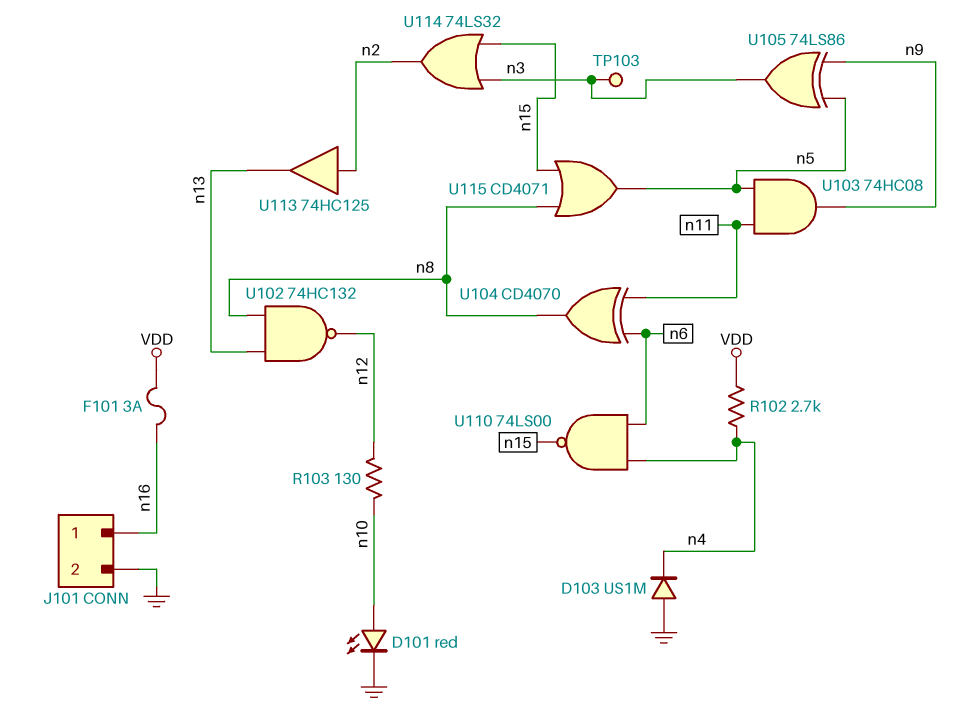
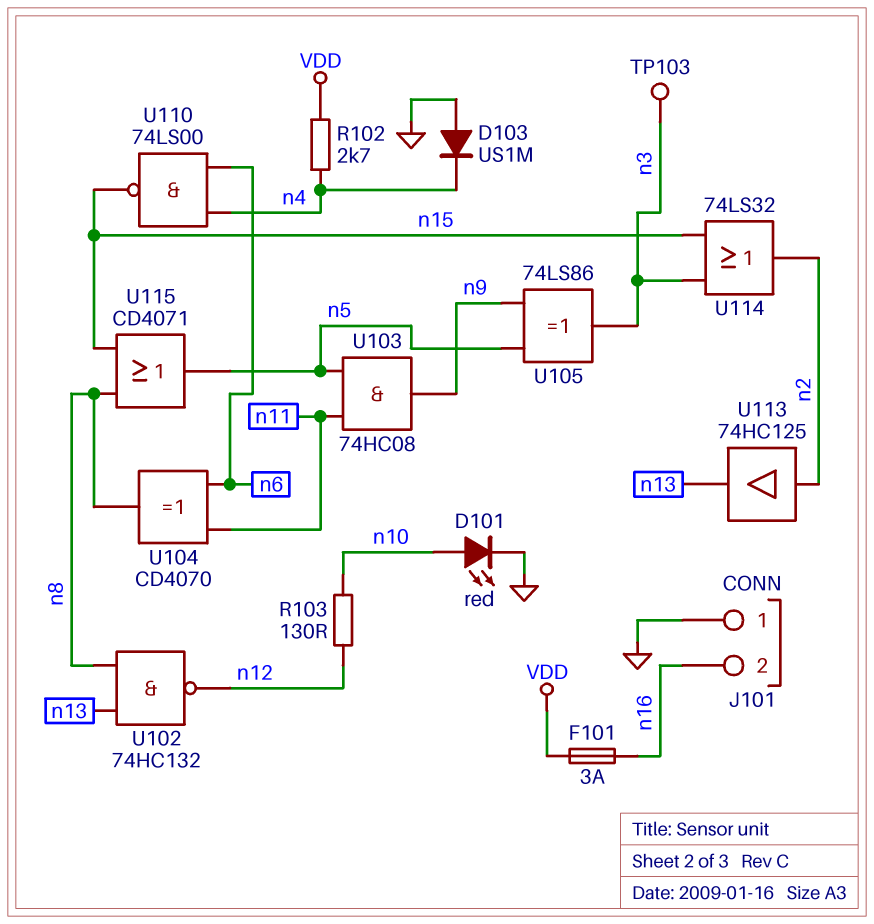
J101 pin 1: n16 -> GND
J101 pin 2: GND -> n16

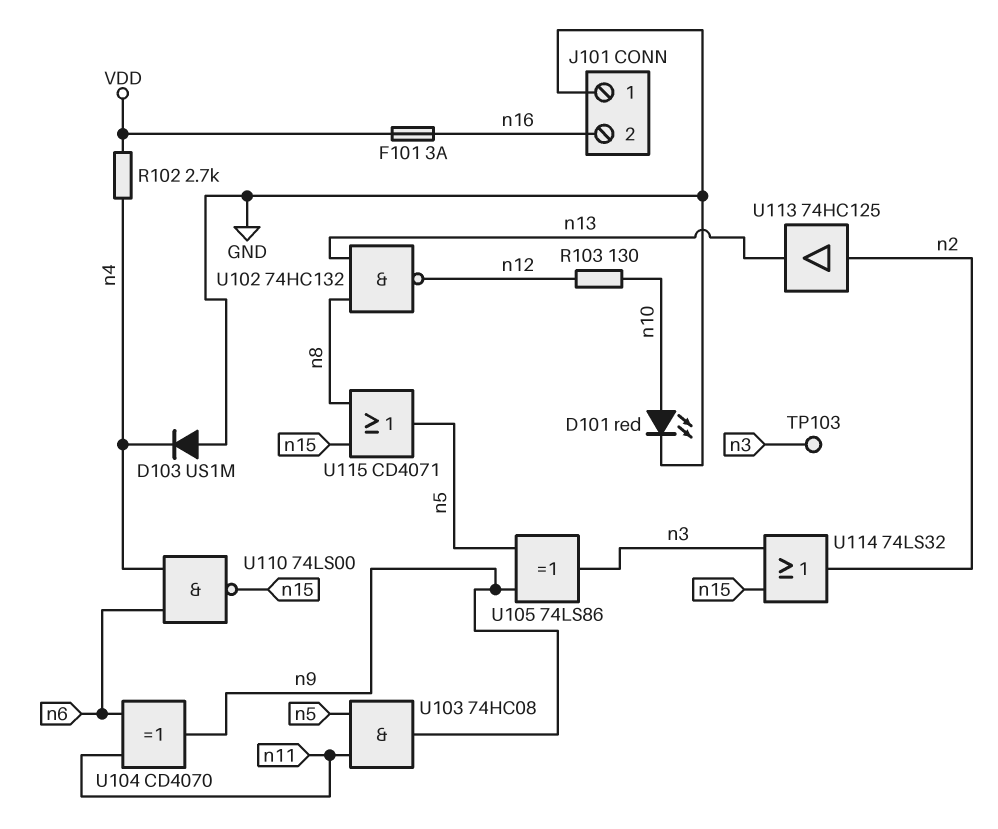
U104: XOR CD4070 (in n6, in n11, out n8) -> XOR CD4070 (in n6, in n11, out n9)

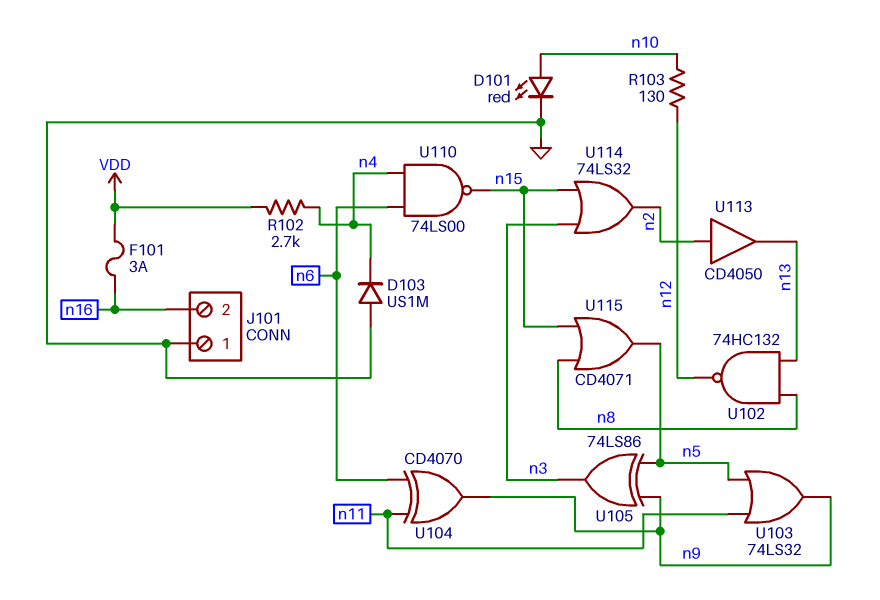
TP103: test point (n3) -> none
U103: AND 74HC08 (in n5, in n11, out n9) -> OR 74LS32 (in n5, in n11, out n9)
U113: buffer 74HC125 (in n2, out n13) -> buffer CD4050 (in n2, out n13)

